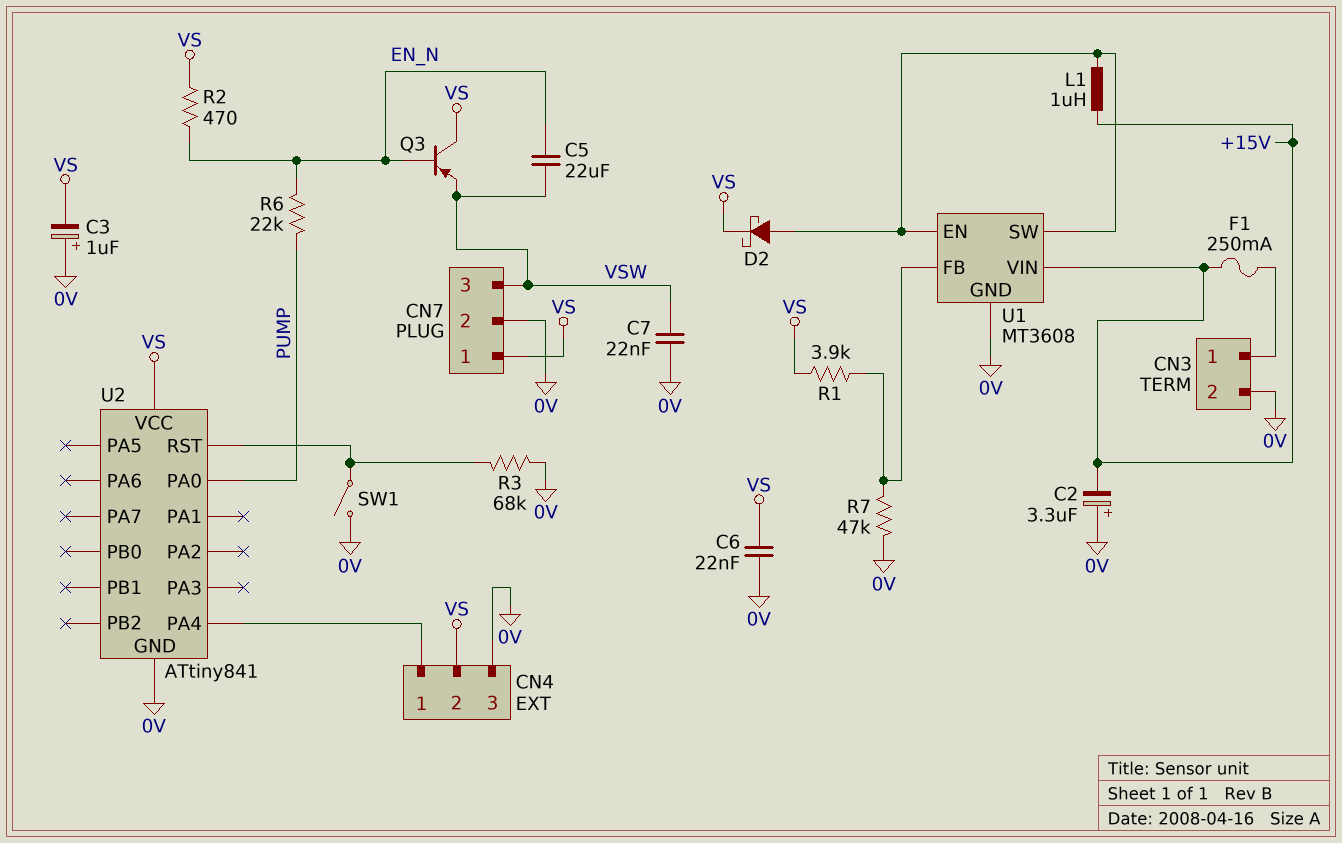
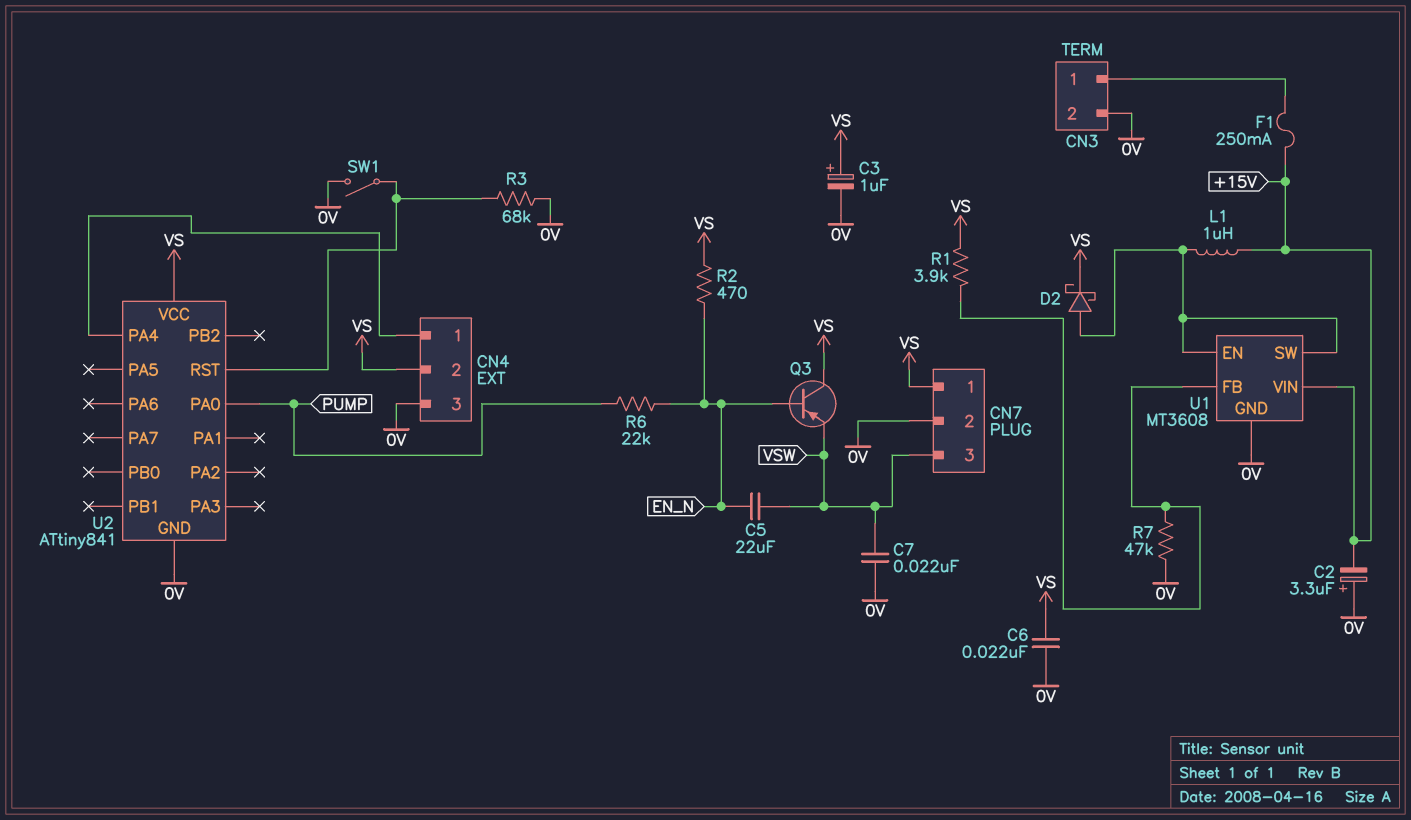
C3: 1uF (plus 0V, minus VS) -> 1uF (plus VS, minus 0V)

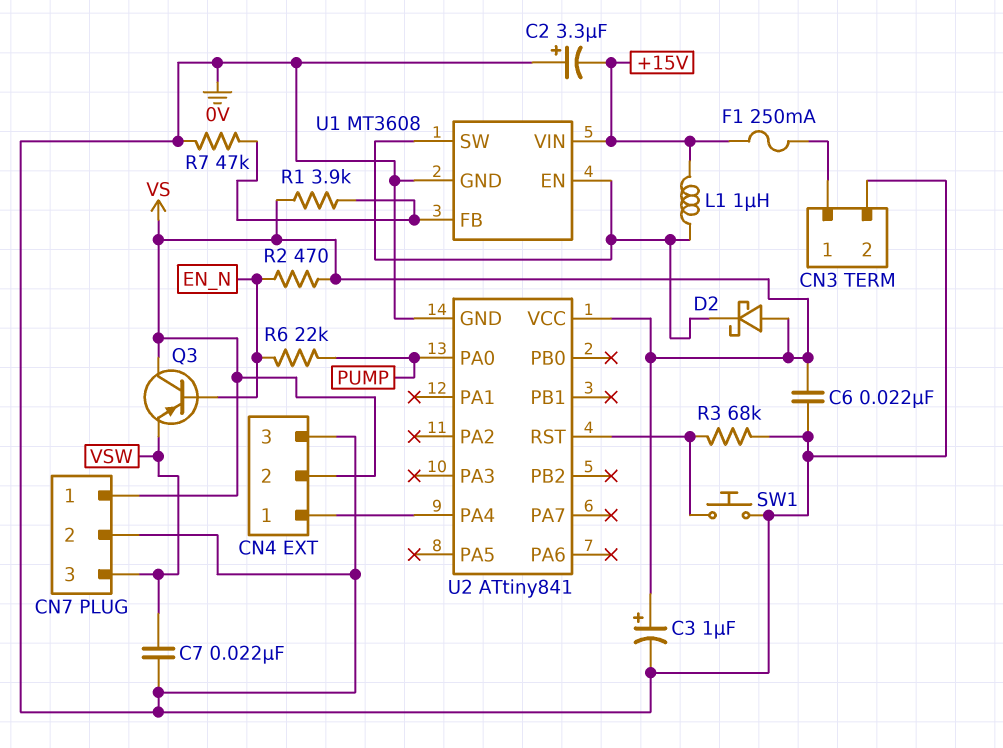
C5: 22uF (EN_N, VSW) -> none
D2: schottky (A U1/EN, K VS) -> schottky (A VS, K U1/EN)
SW1: switch (0V, U2/RST) -> button (0V, U2/RST)

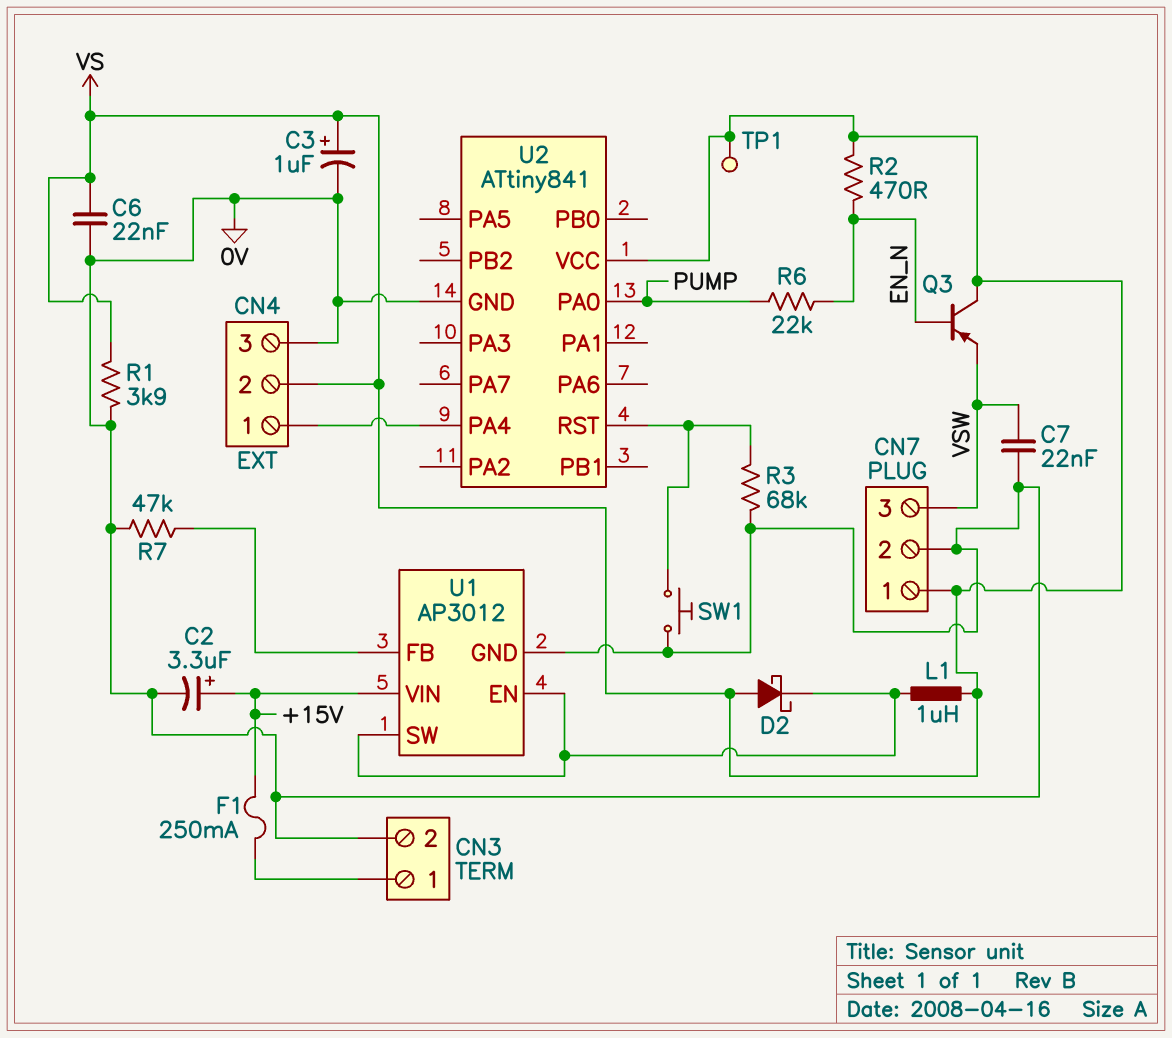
C2: 3.3uF (plus 0V, minus +15V) -> 3.3uF (plus +15V, minus 0V)
L1: 1uH (+15V, U1/EN) -> 1uH (U1/EN, VS)
R1: 3.9k (U1/FB, VS) -> 3.9k (0V, VS)
TP1: none -> test point (VS)
U1: MT3608 -> AP3012

